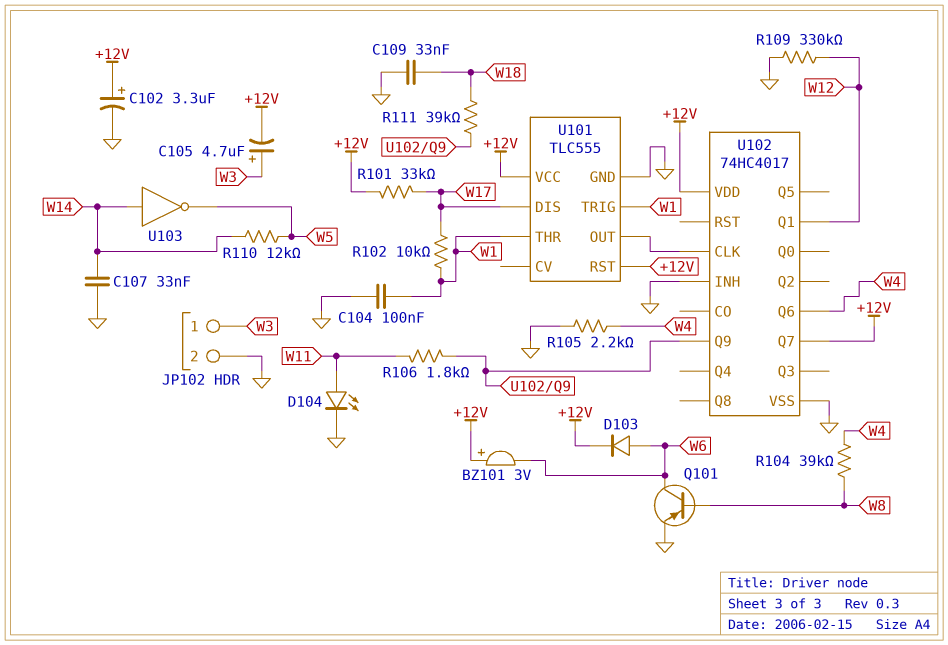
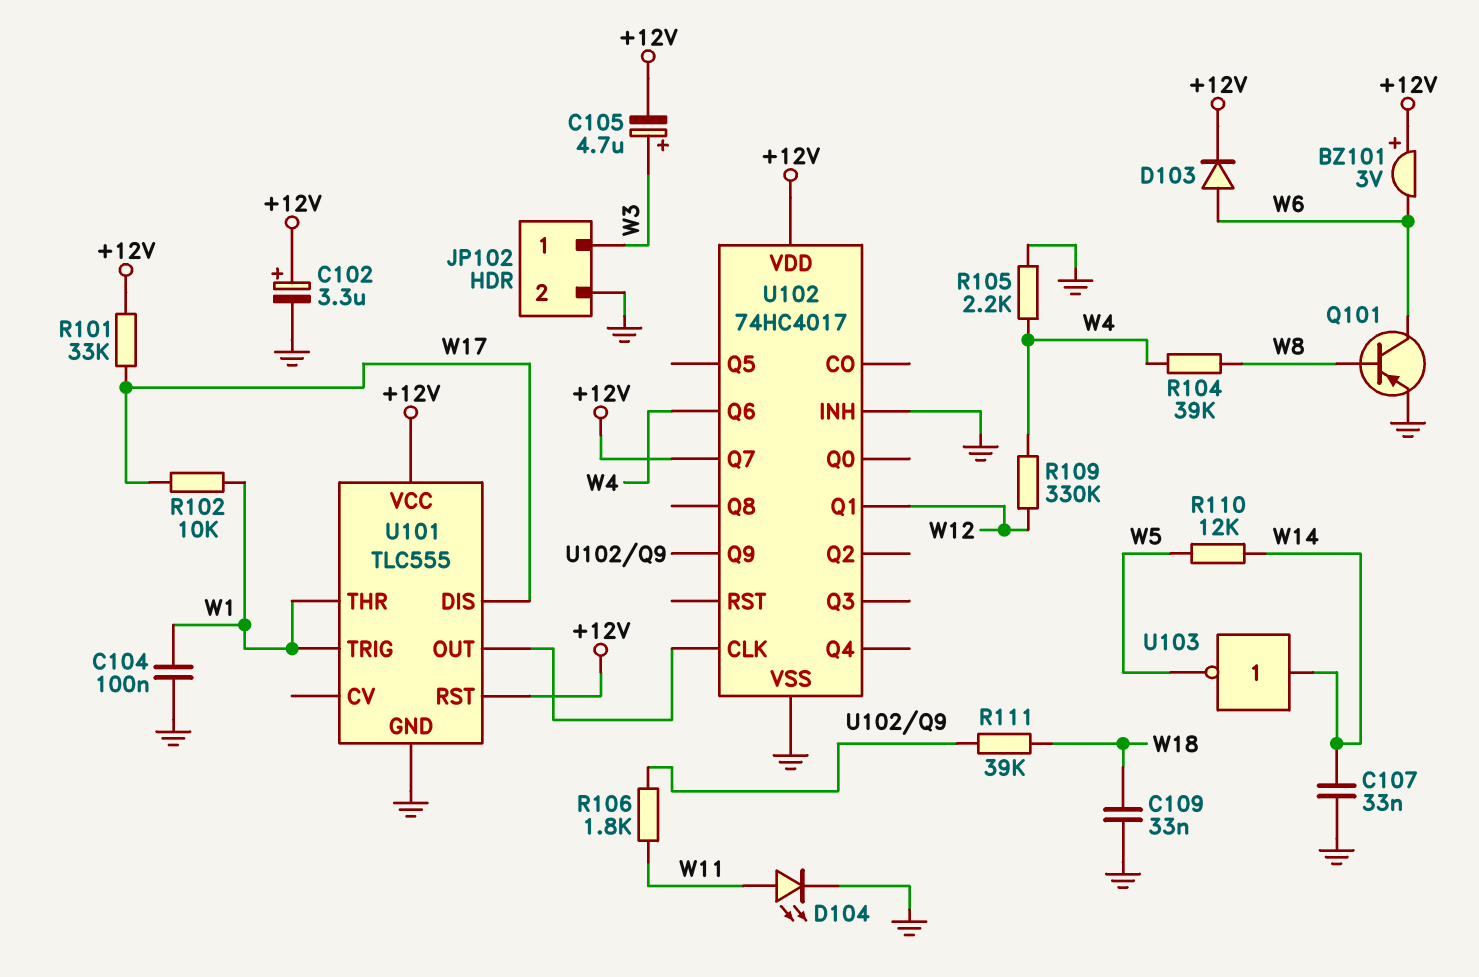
R109: 330k (GND, W12) -> 330k (W4, W12)

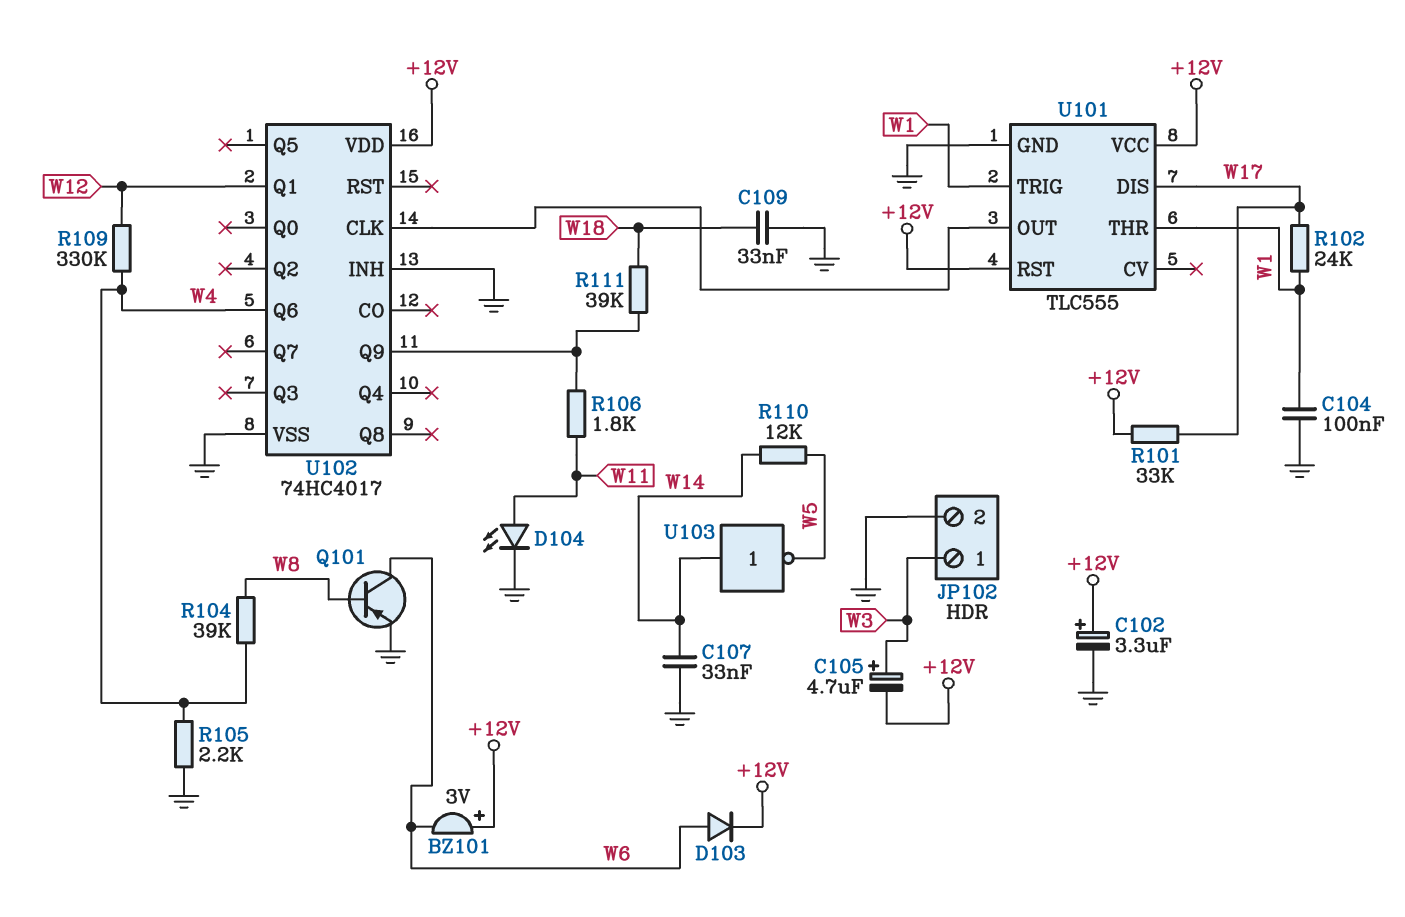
R102: 10k (W1, W17) -> 24k (W1, W17)
U102 pin Q7: +12V -> none

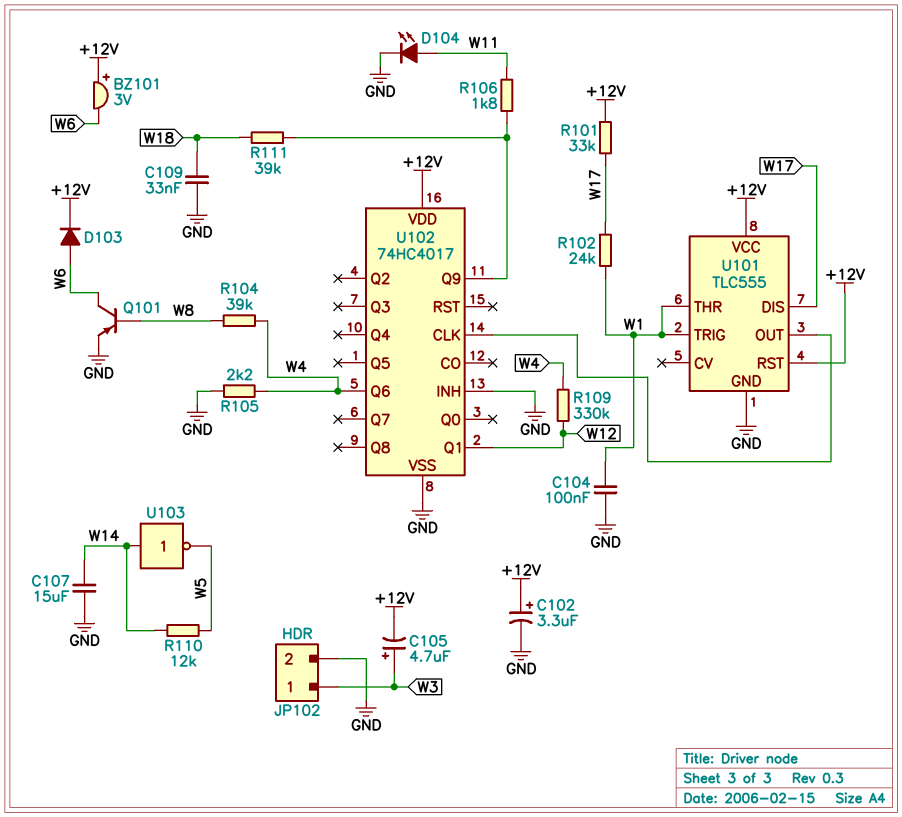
C107: 33nF (GND, W14) -> 15uF (GND, W14)

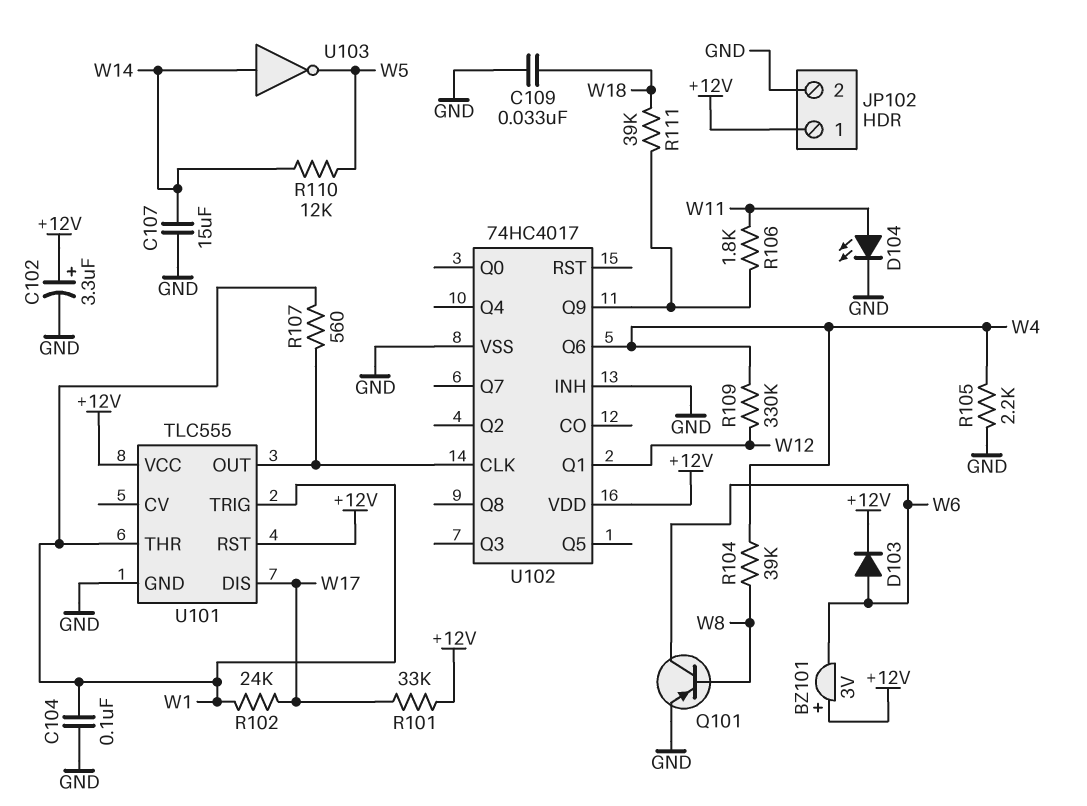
C105: 4.7uF (plus W3, minus +12V) -> none
JP102 pin 1: W3 -> +12V
R107: none -> 560 (U101/OUT, W1)

